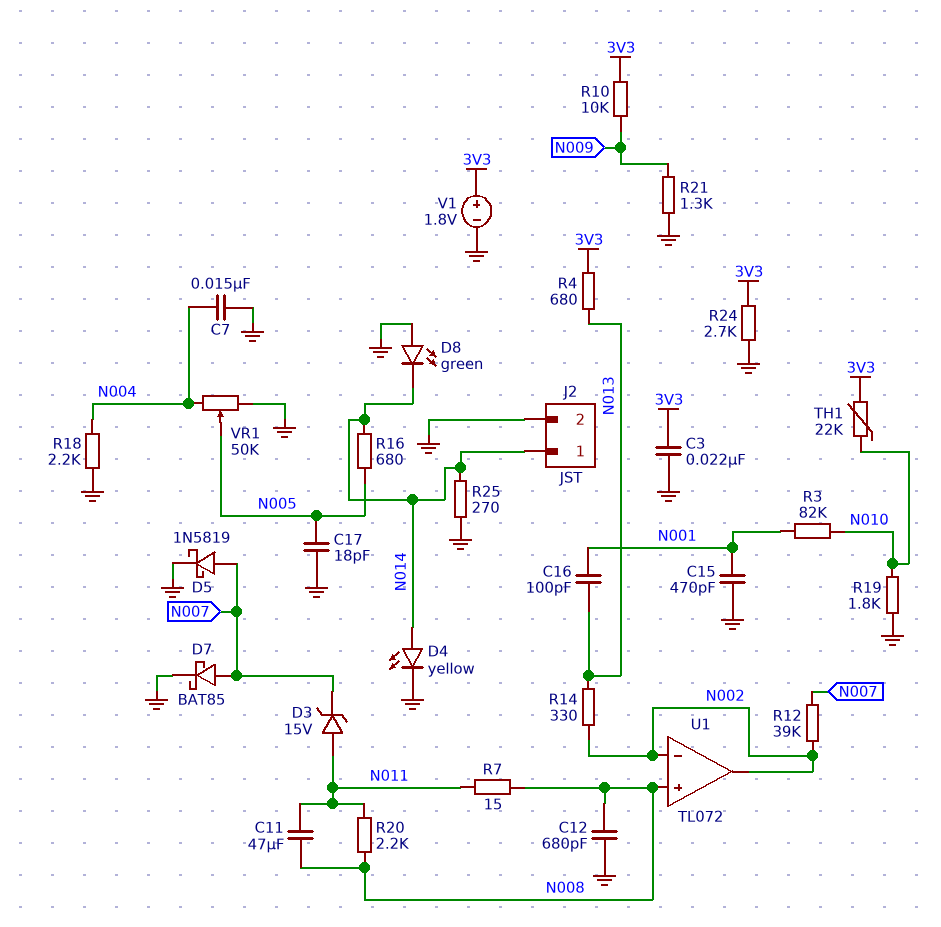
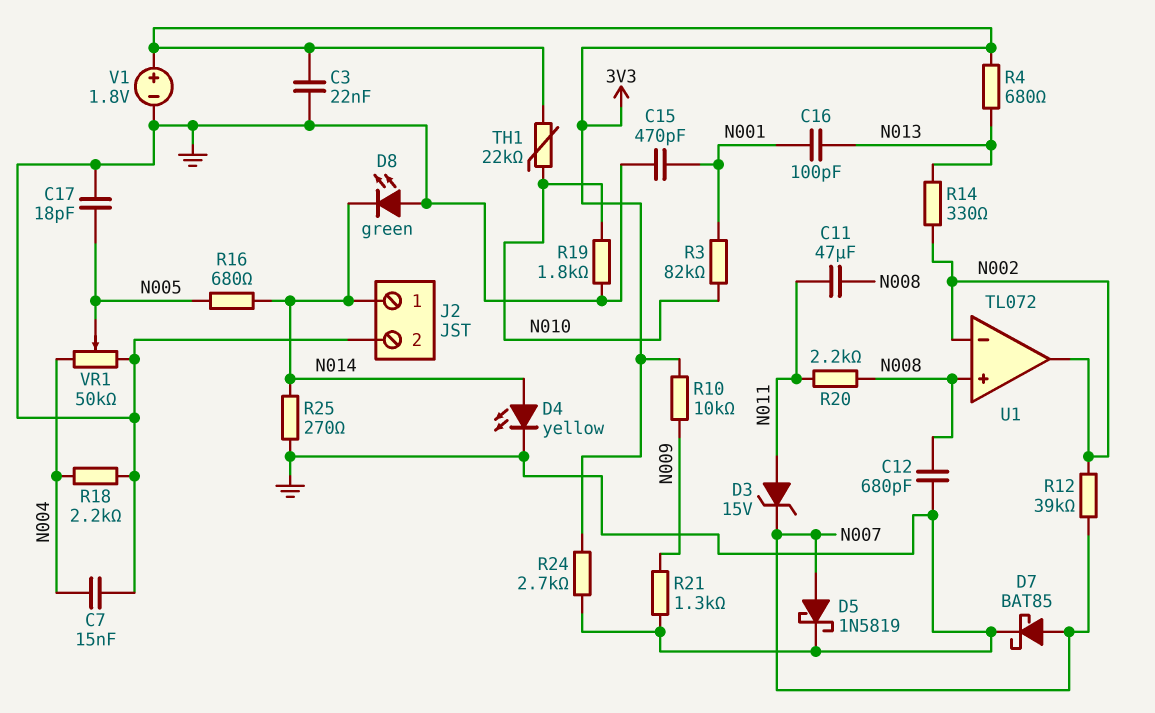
R7: 15 (N008, N011) -> none

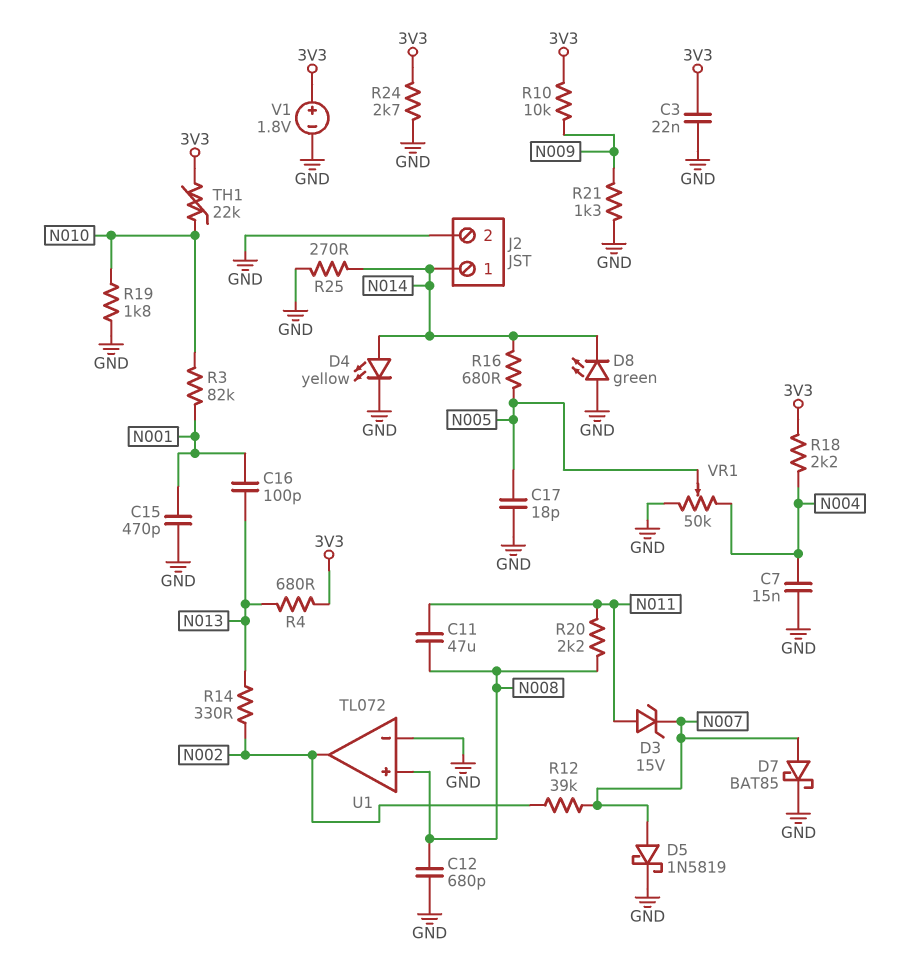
R18: 2.2k (GND, N004) -> 2.2k (3V3, N004)
U1 pin in-: N002 -> GND

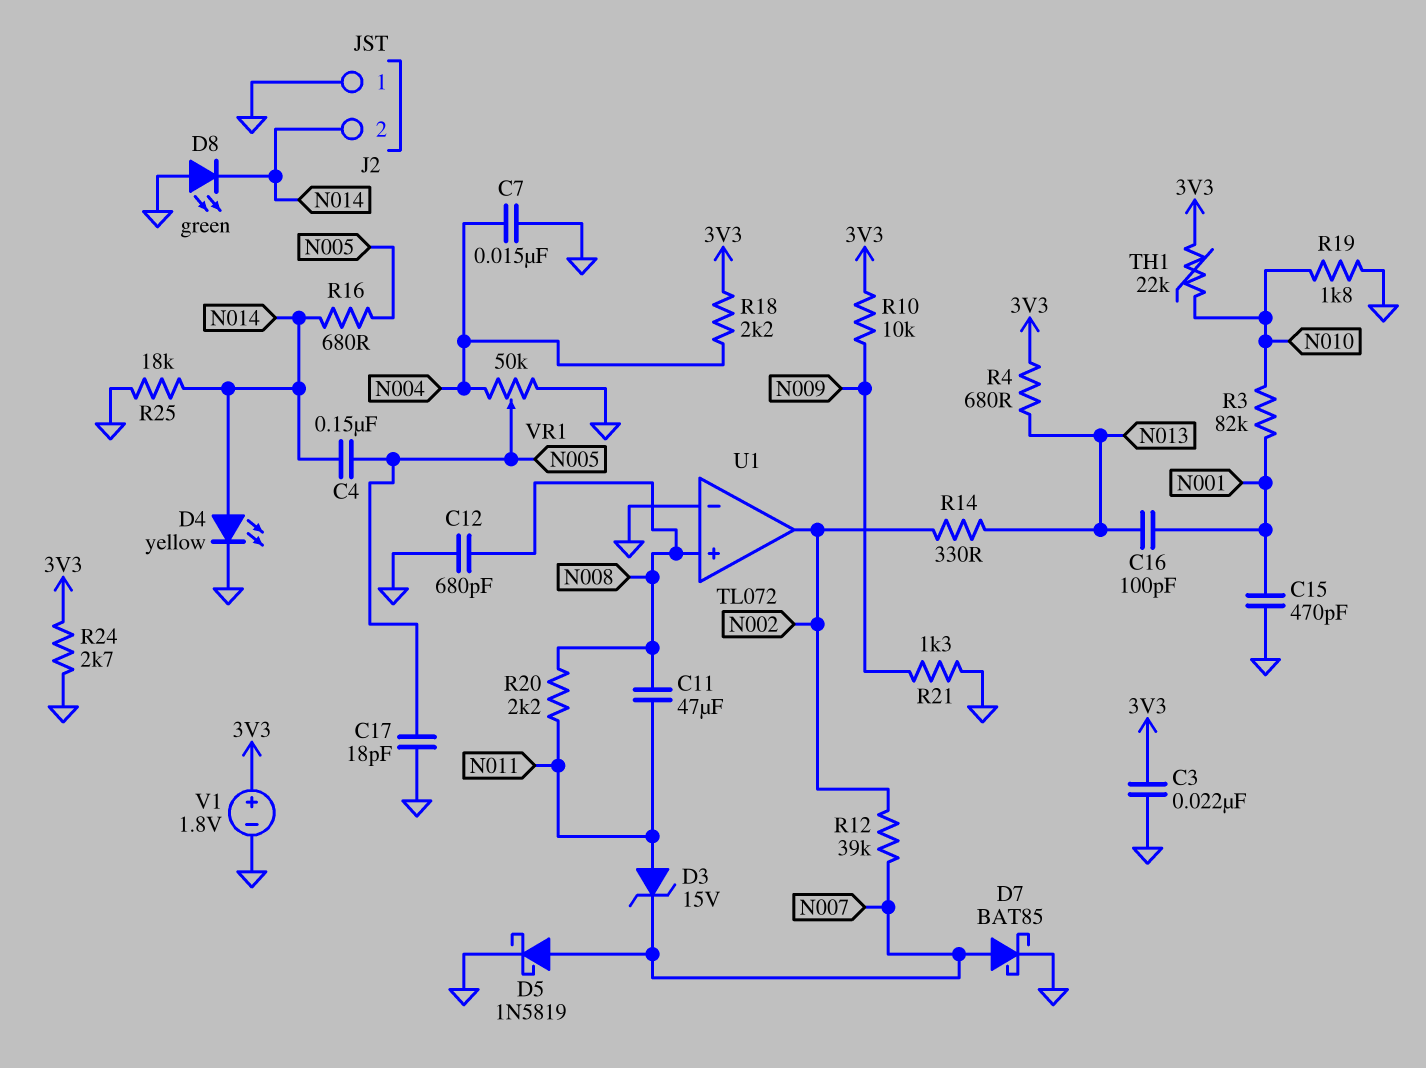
C4: none -> 150nF (N005, N014)
J2 pin 1: N014 -> GND
J2 pin 2: GND -> N014
R25: 270 (GND, N014) -> 18k (GND, N014)

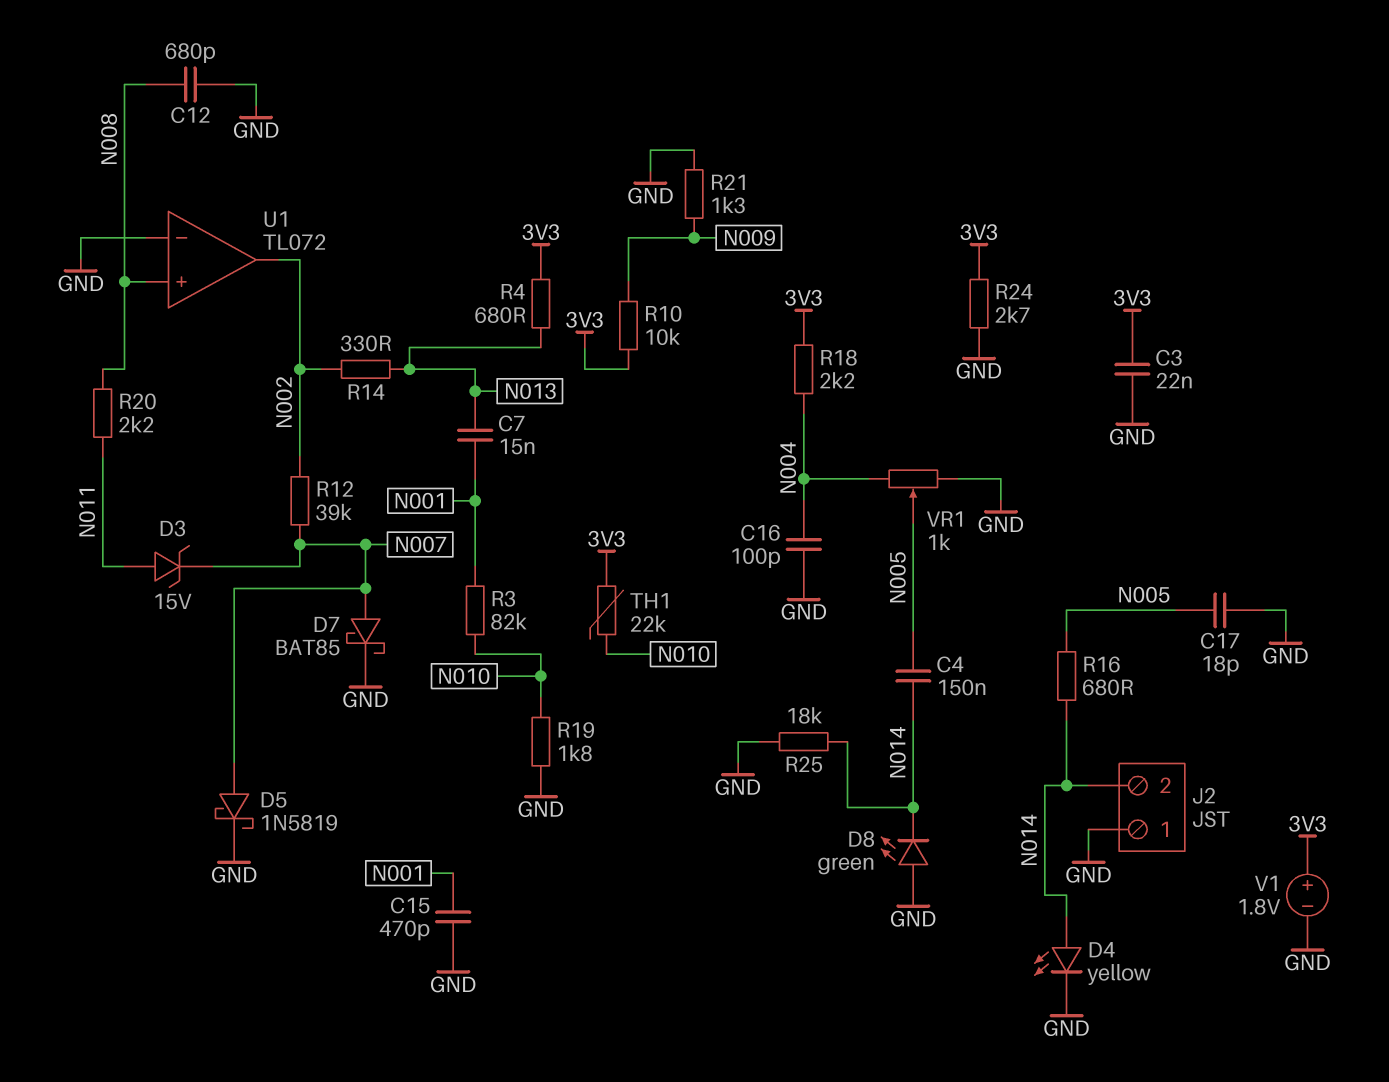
C7: 15nF (GND, N004) -> 15nF (N001, N013)
C11: 47uF (N008, N011) -> none
C16: 100pF (N001, N013) -> 100pF (GND, N004)
VR1: 50k (GND, N004, wiper N005) -> 1k (GND, N004, wiper N005)

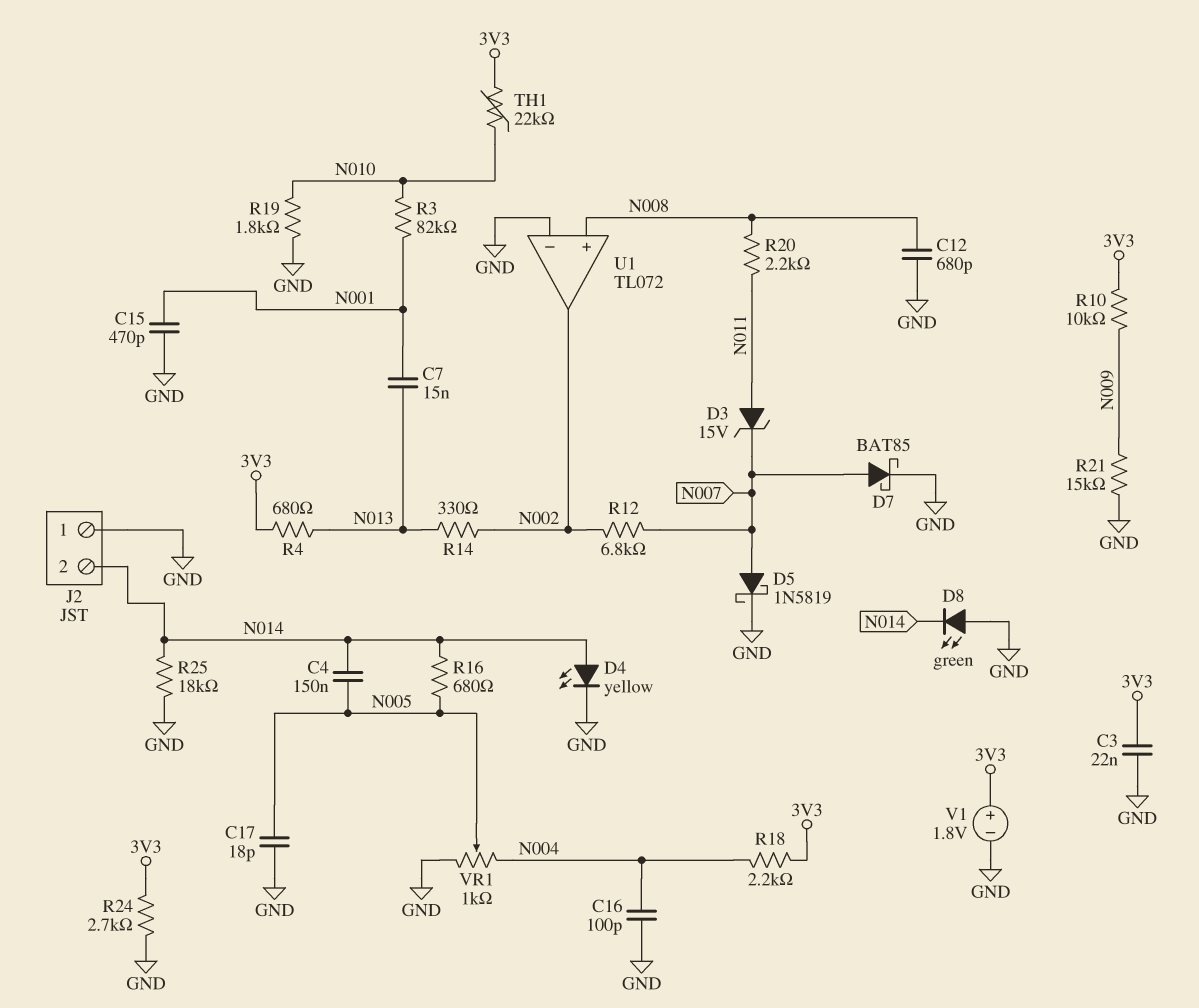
R12: 39k (N002, N007) -> 6.8k (N002, N007)
R21: 1.3k (GND, N009) -> 15k (GND, N009)

